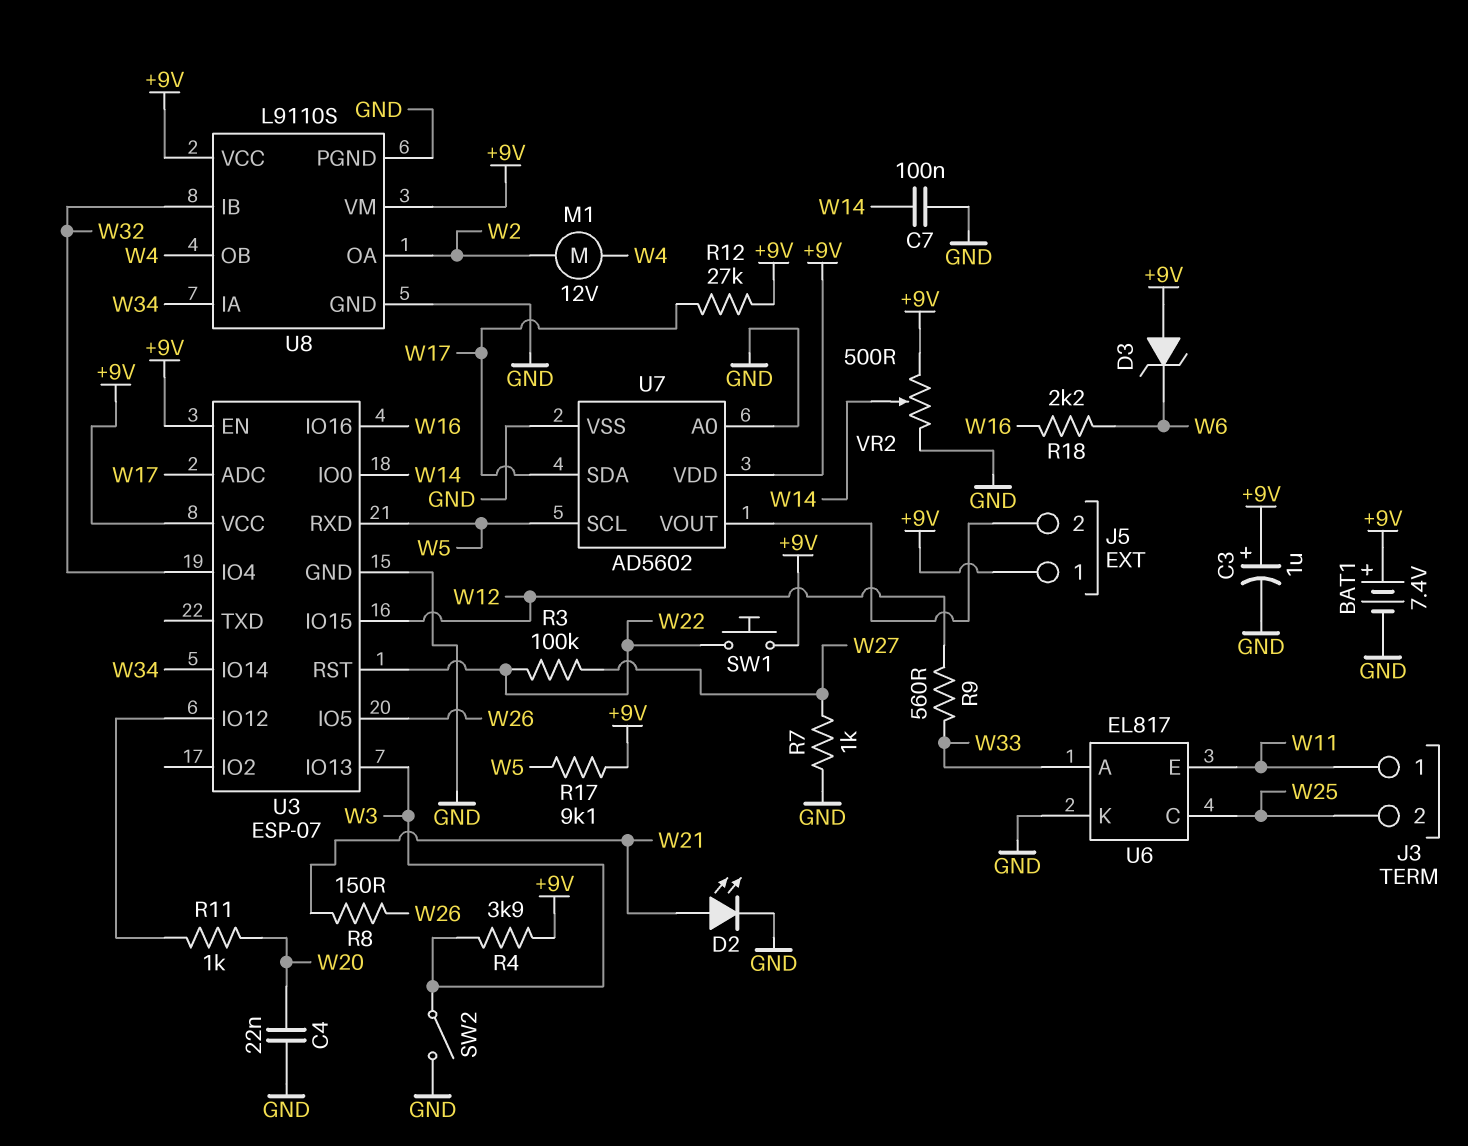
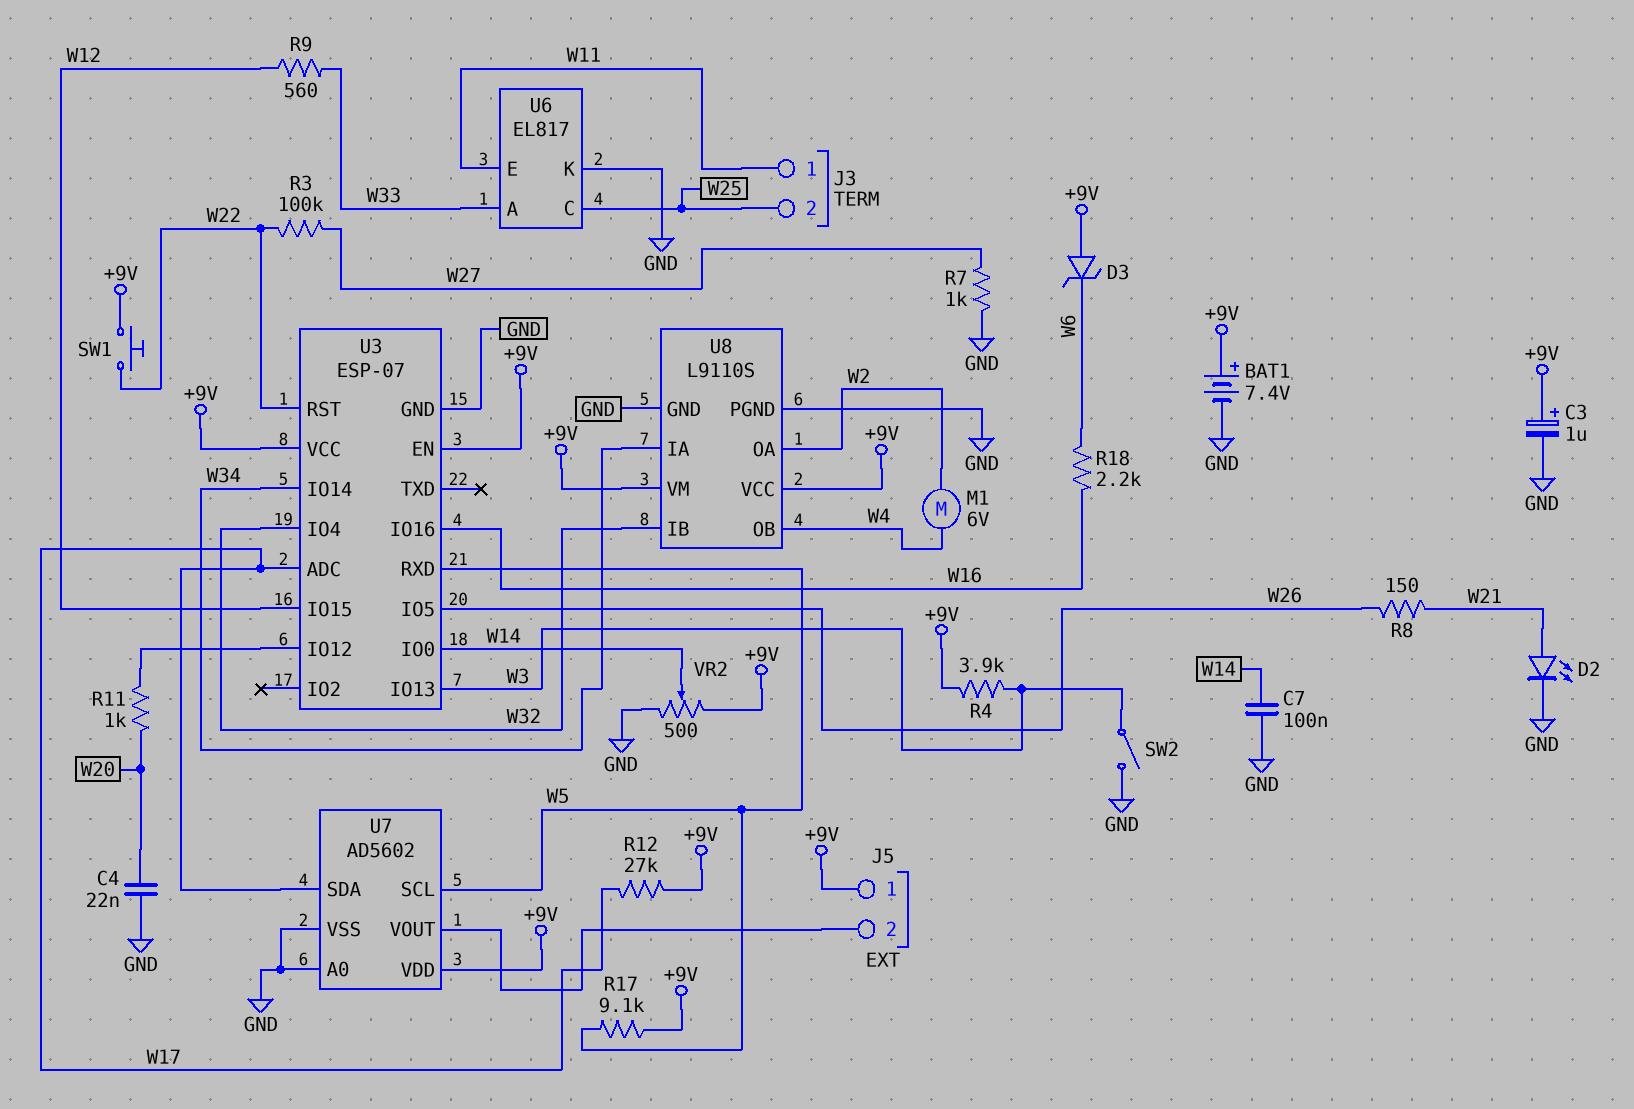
M1: motor 12V (W2, W4) -> motor 6V (W2, W4)

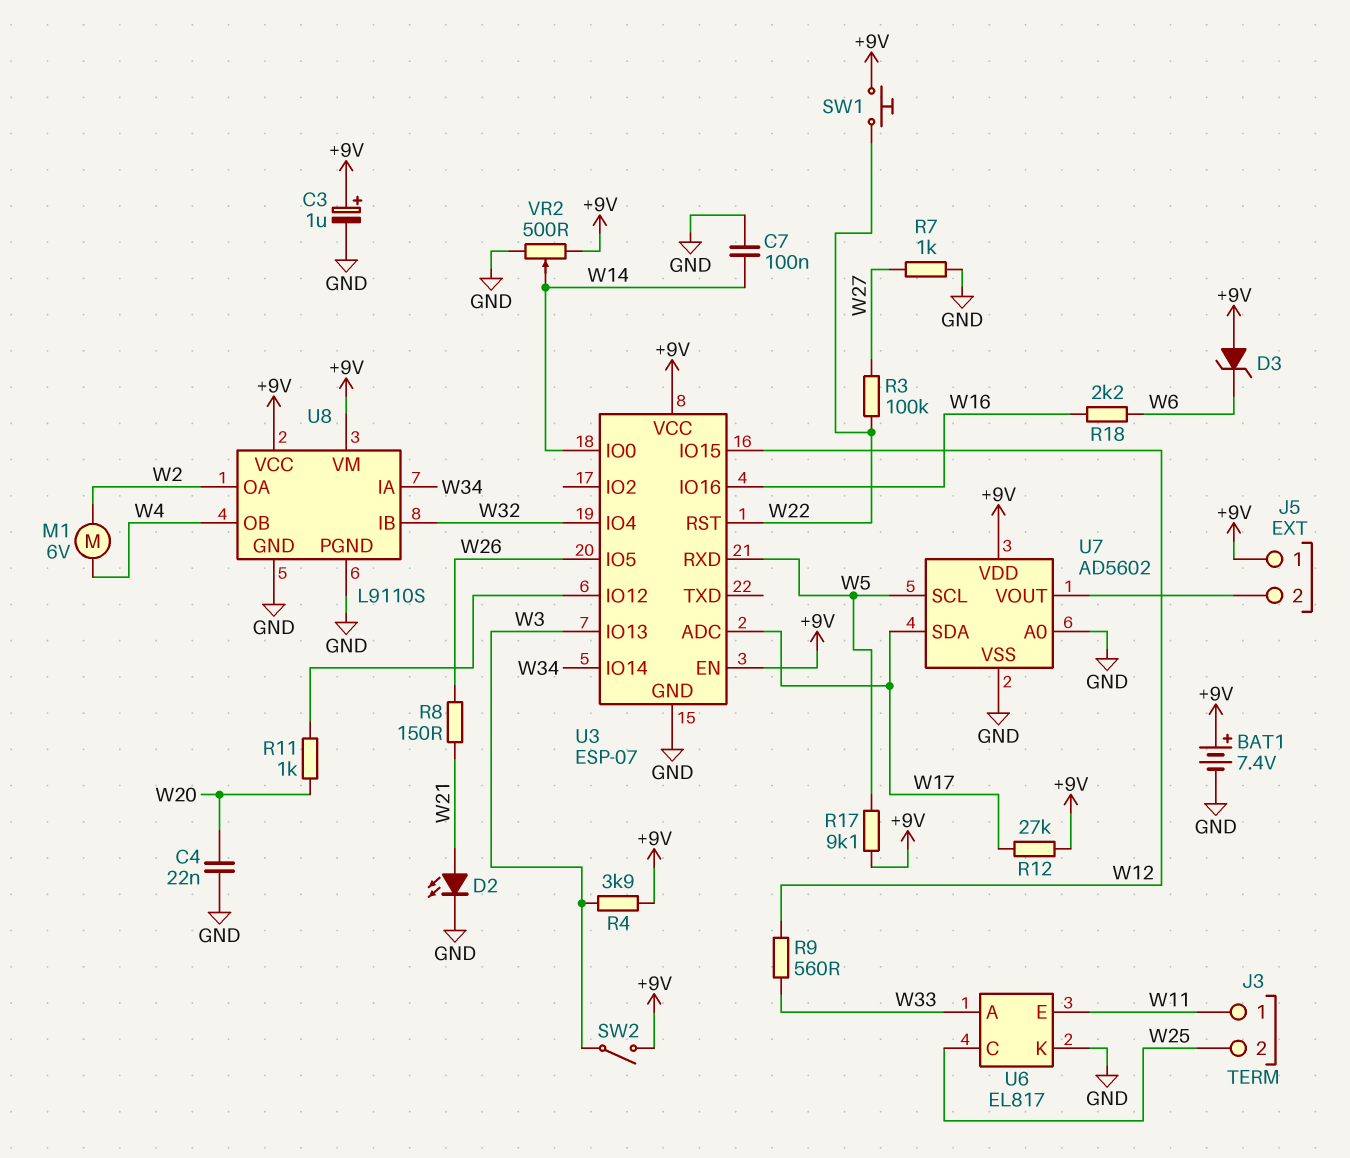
SW2: switch (GND, W3) -> switch (+9V, W3)

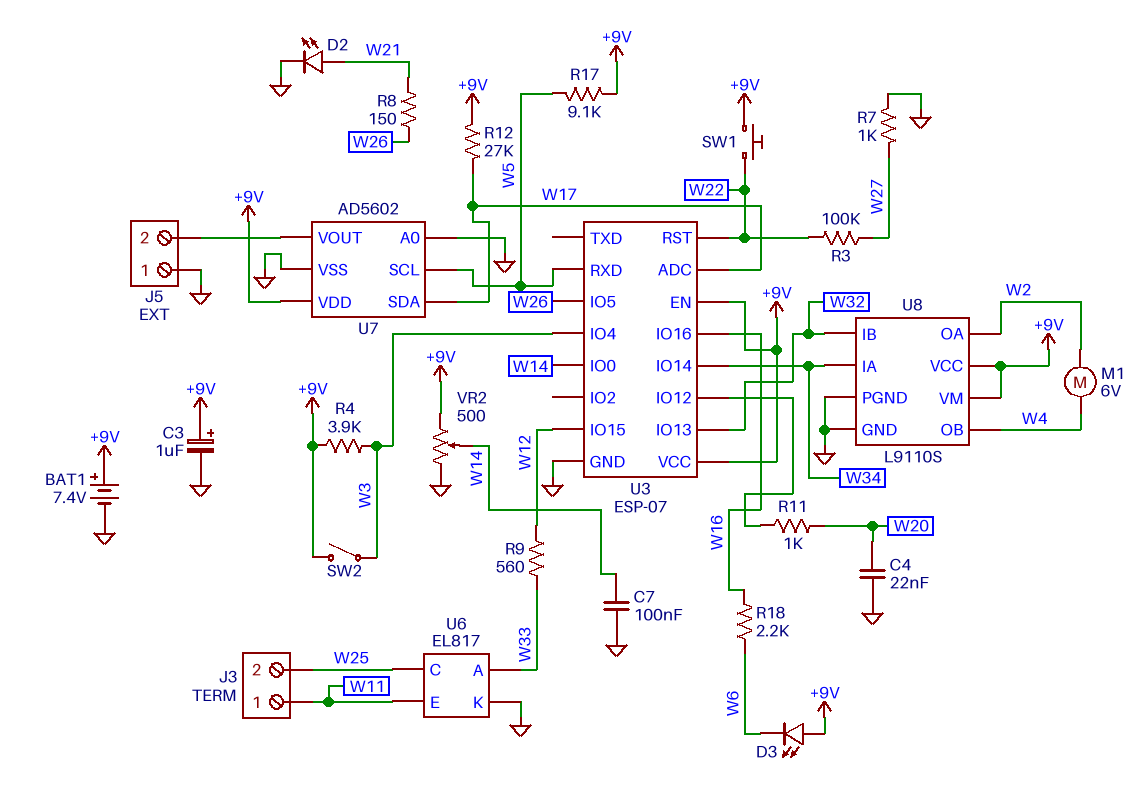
D3: zener (A +9V, K W6) -> LED (A +9V, K W6)
J5 pin 1: +9V -> GND
U3 pin IO4: W32 -> W3
U3 pin IO13: W3 -> W32

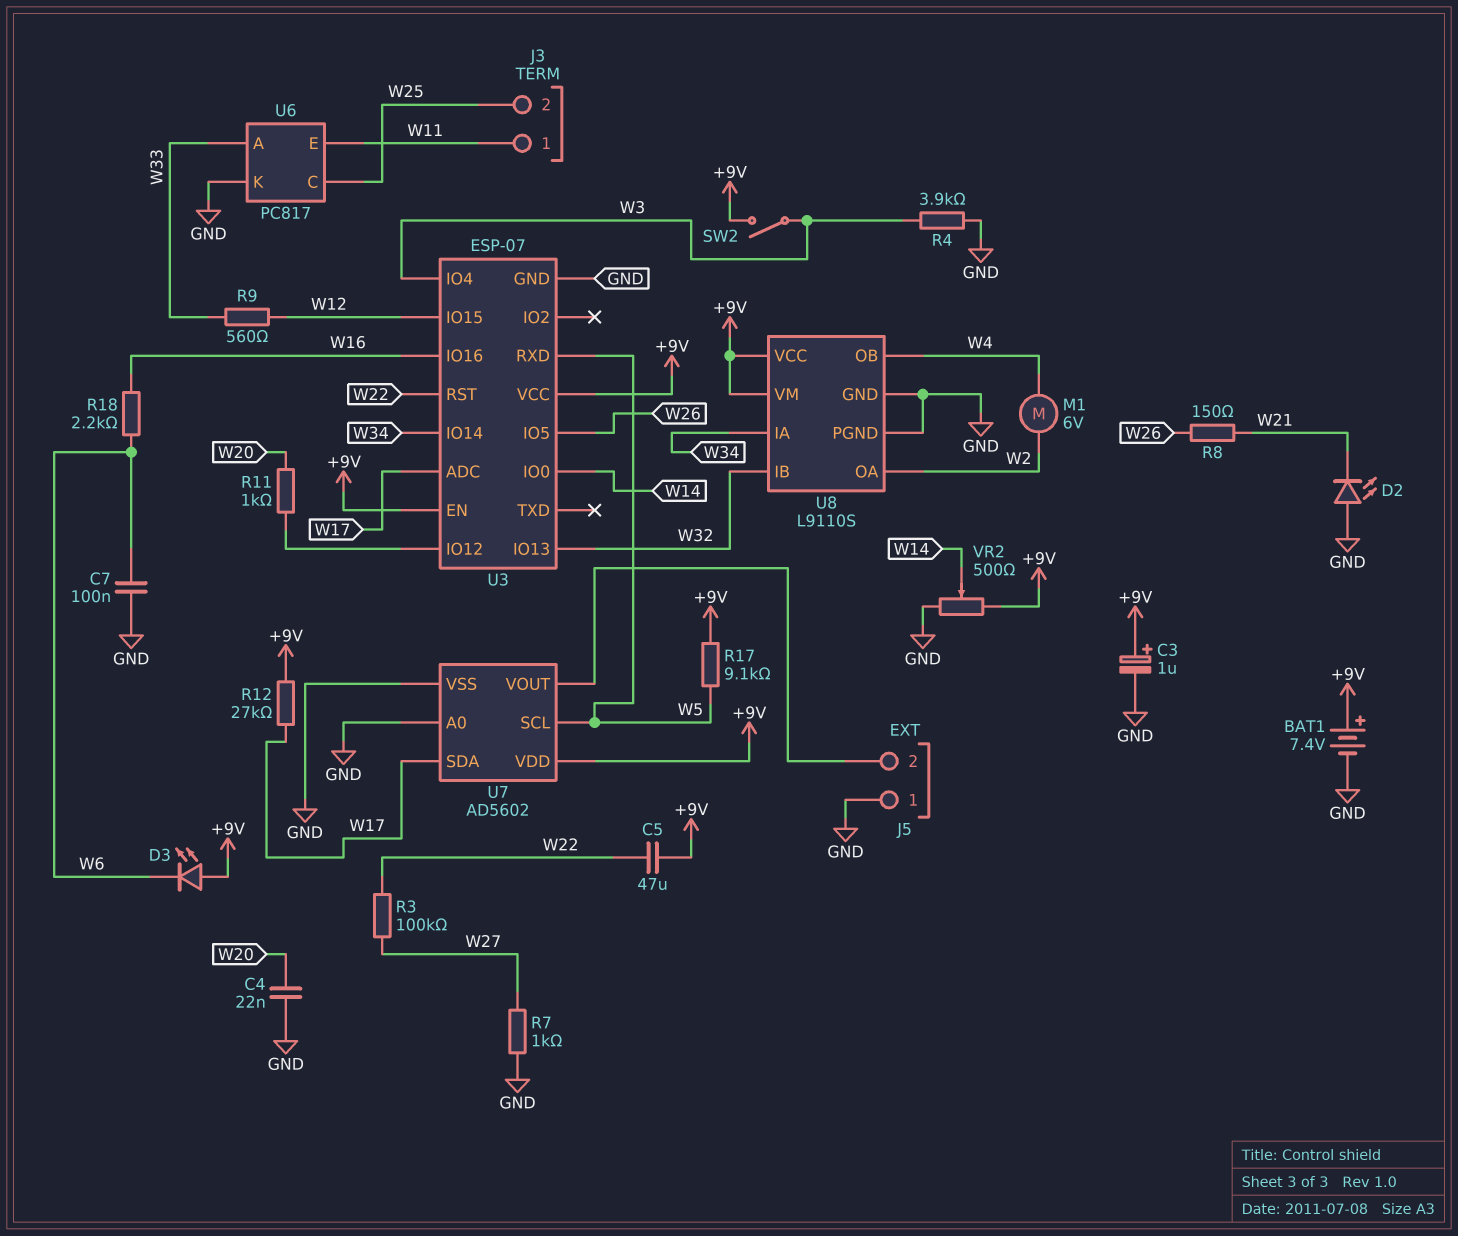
C5: none -> 47uF (+9V, W22)
C7: 100nF (GND, W14) -> 100nF (GND, W6)
D2: LED (A W21, K GND) -> LED (A GND, K W21)
R4: 3.9k (+9V, W3) -> 3.9k (GND, W3)
SW1: button (+9V, W22) -> none
U6: EL817 -> PC817

